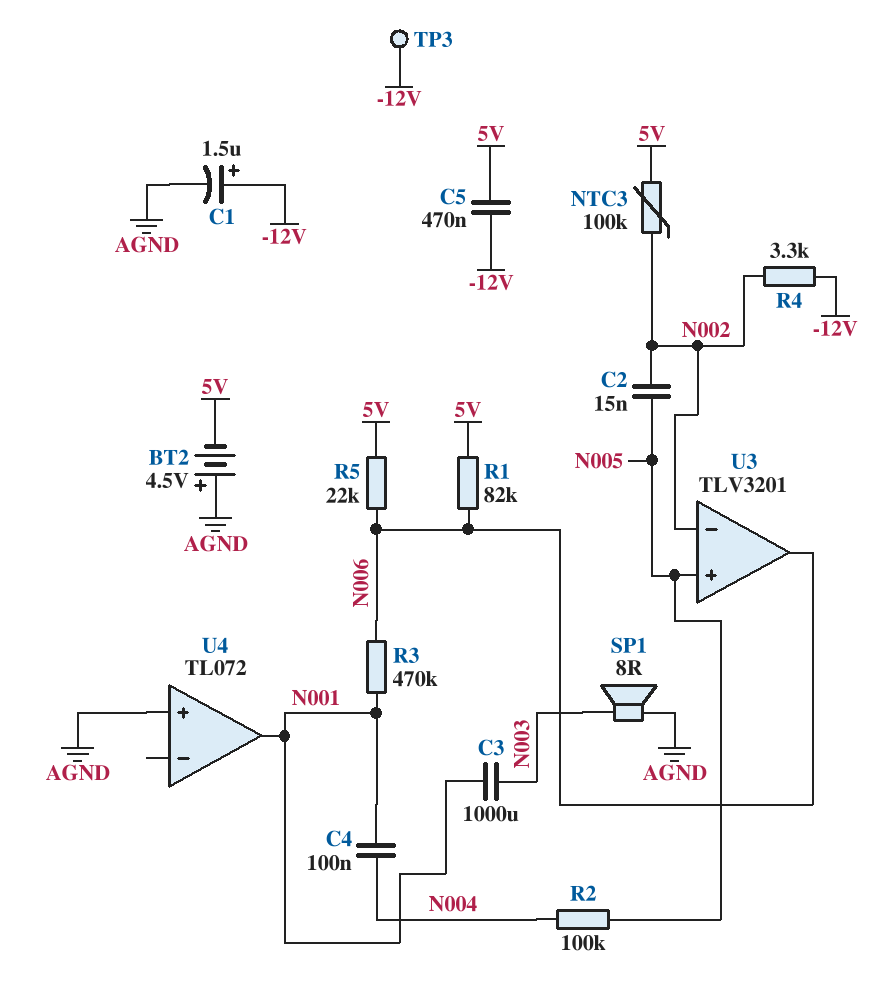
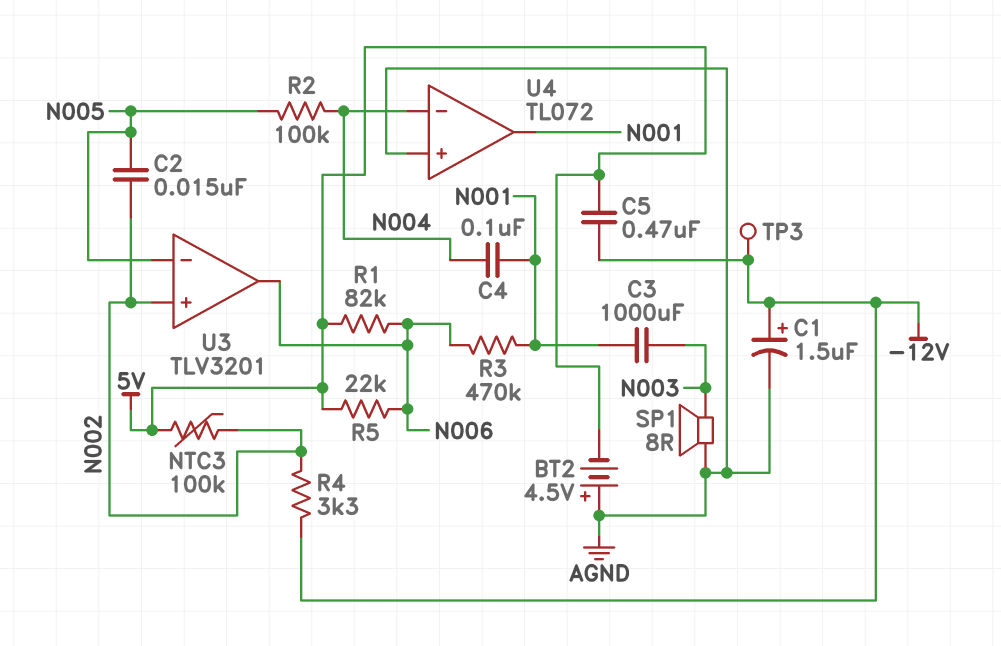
U3 pin in+: N005 -> N002
U3 pin in-: N002 -> N005
U4 pin in-: none -> N004

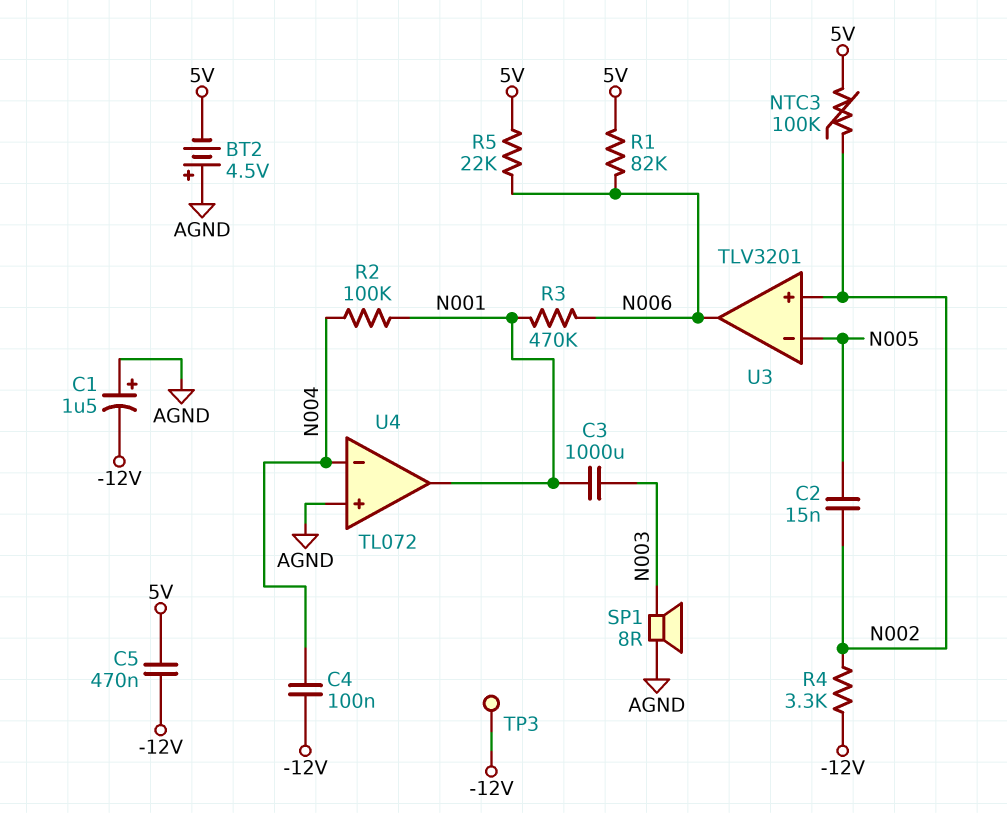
C1: 1.5uF (plus -12V, minus AGND) -> 1.5uF (plus AGND, minus -12V)
C4: 100nF (N001, N004) -> 100nF (-12V, N004)
R2: 100k (N004, N005) -> 100k (N001, N004)

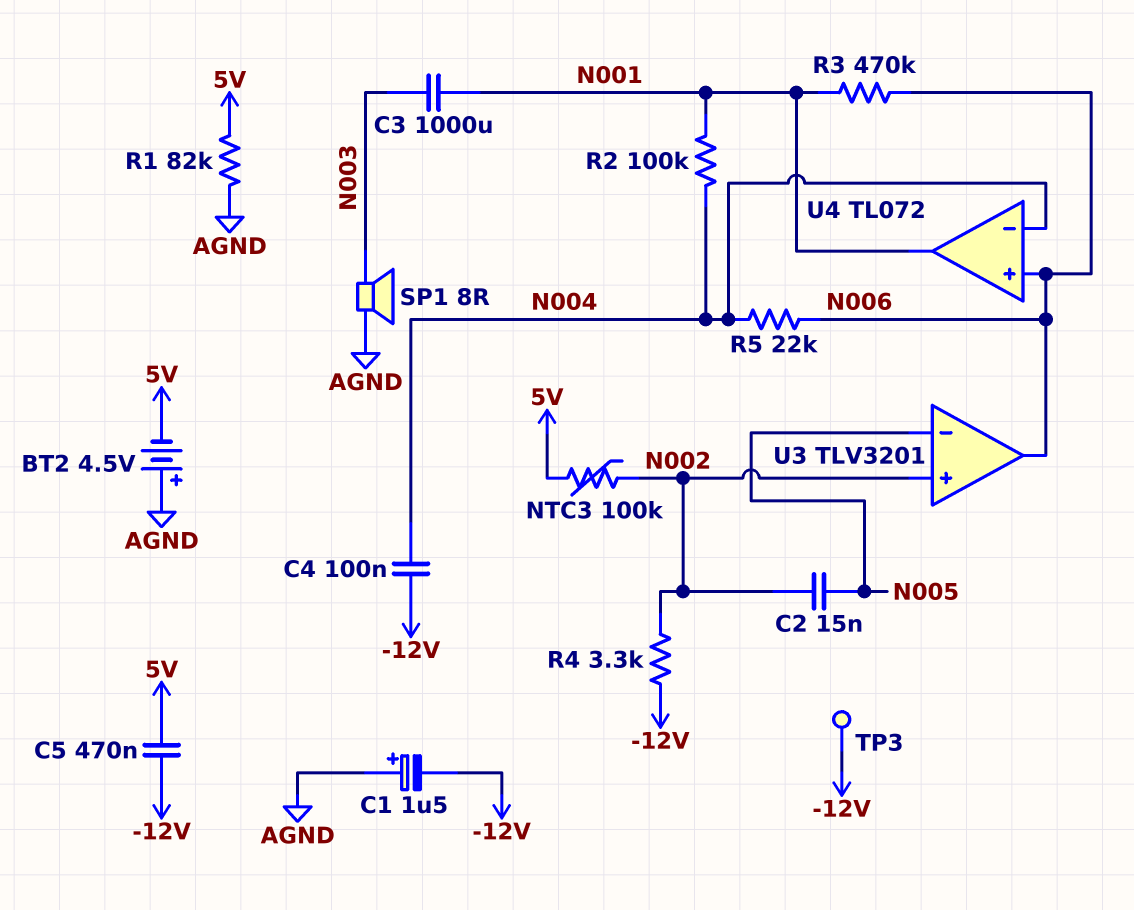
R1: 82k (5V, N006) -> 82k (5V, AGND)
R5: 22k (5V, N006) -> 22k (N004, N006)
U4 pin in+: AGND -> N006

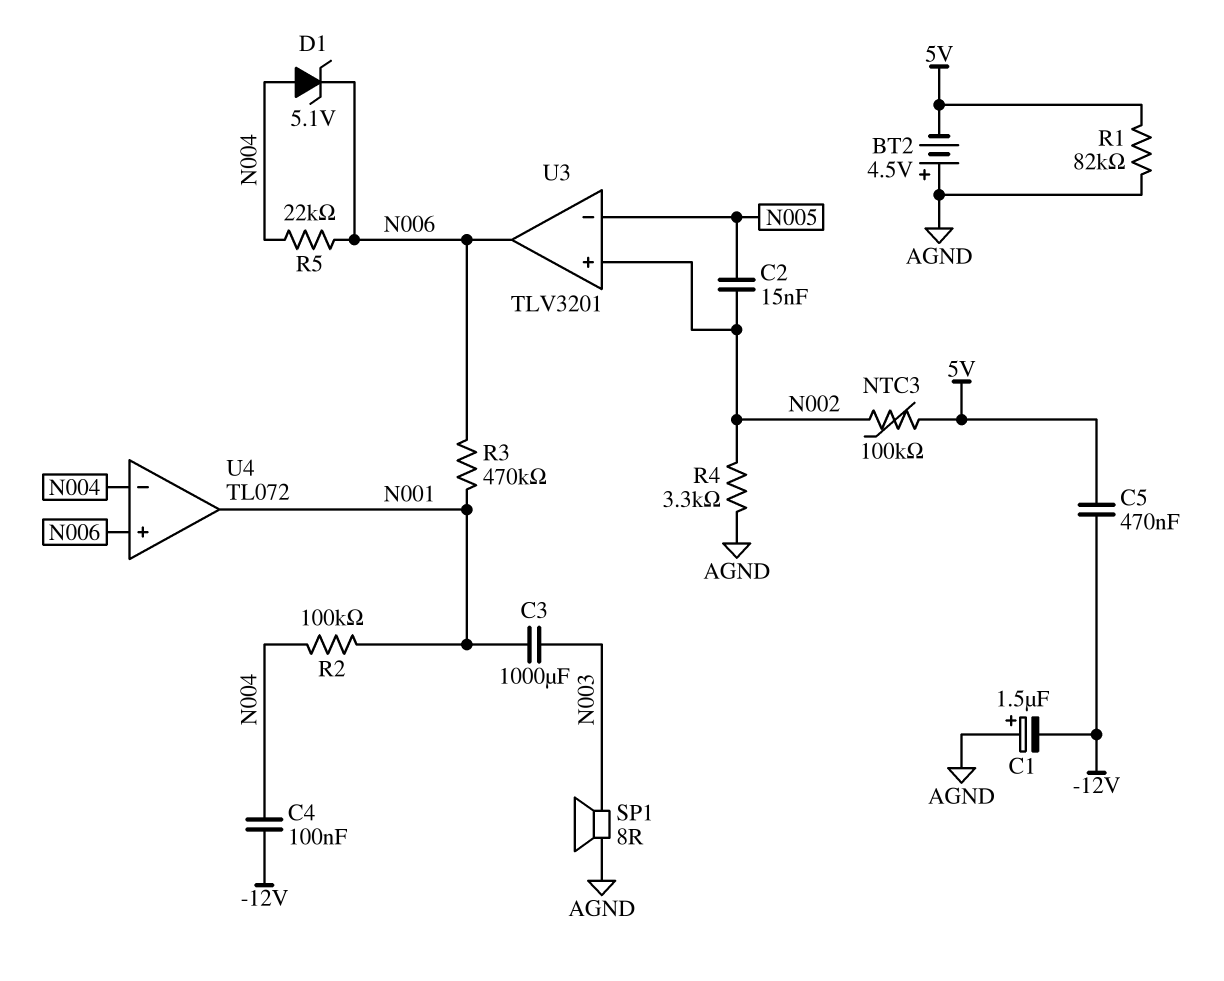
D1: none -> zener 5.1V (A N004, K N006)
R4: 3.3k (-12V, N002) -> 3.3k (AGND, N002)
TP3: test point (-12V) -> none

